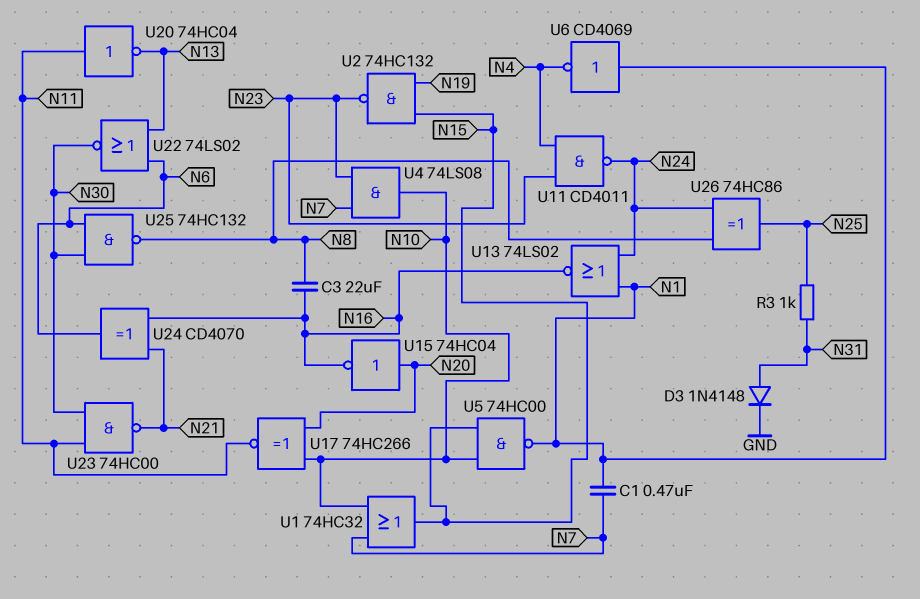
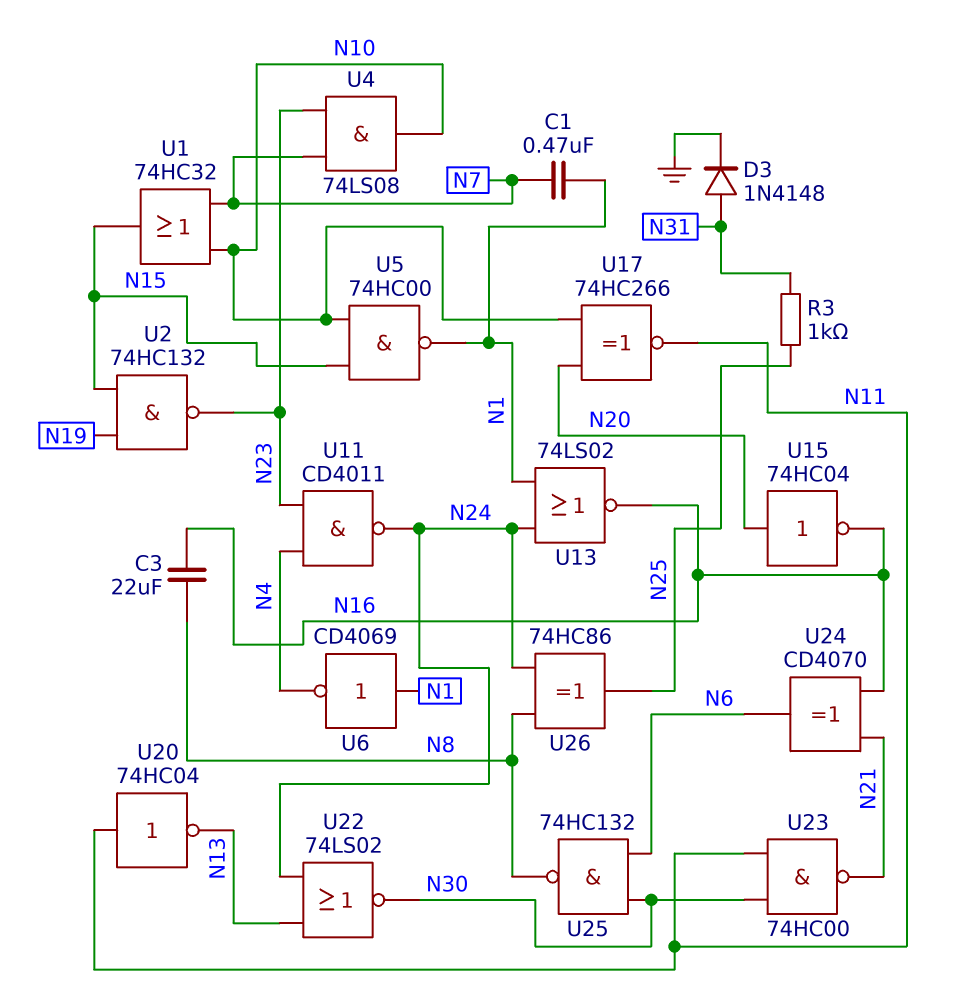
U22: NOR 74LS02 (in N6, in N13, out N30) -> NOR 74LS02 (in N13, in N24, out N30)

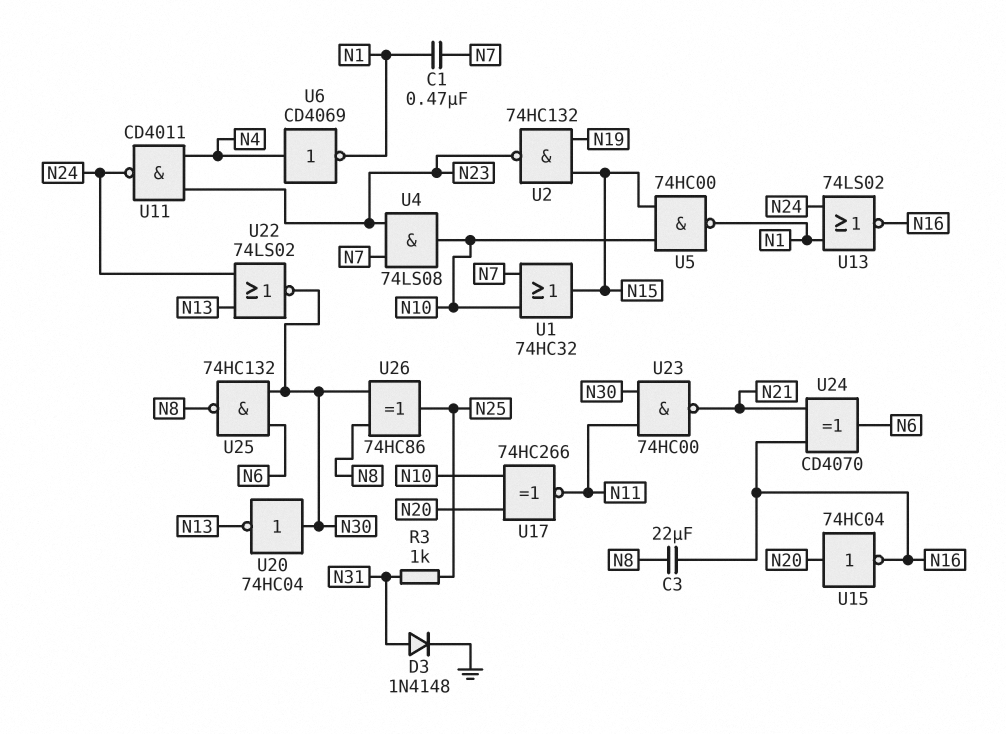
U6: NOT CD4069 (in N1, out N4) -> NOT CD4069 (in N4, out N1)
U20: NOT 74HC04 (in N11, out N13) -> NOT 74HC04 (in N30, out N13)
U26: XOR 74HC86 (in N8, in N24, out N25) -> XOR 74HC86 (in N8, in N30, out N25)

